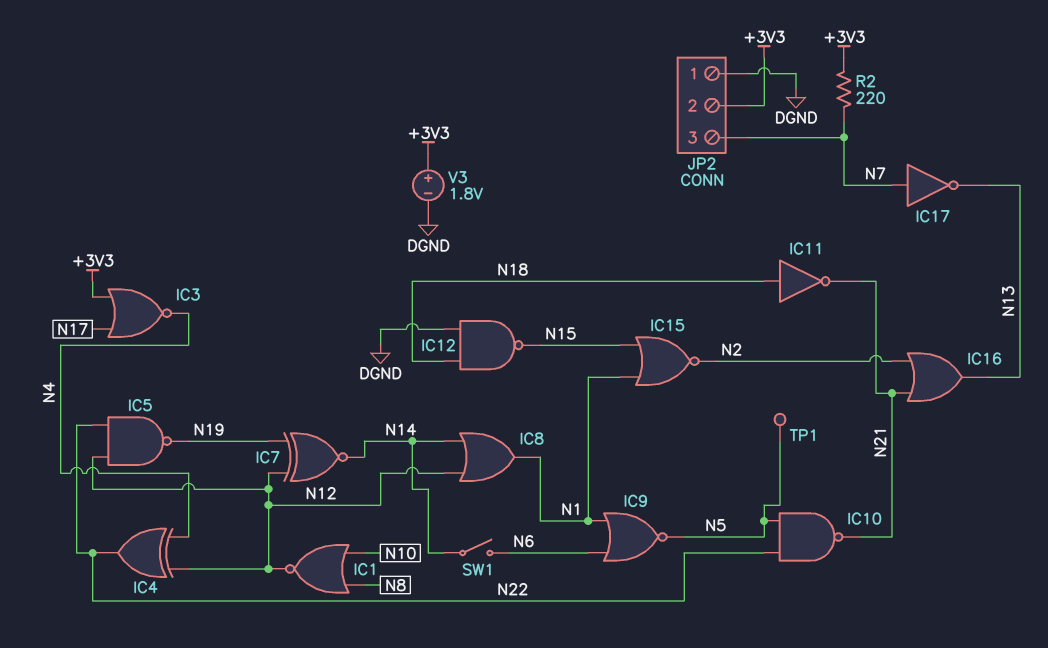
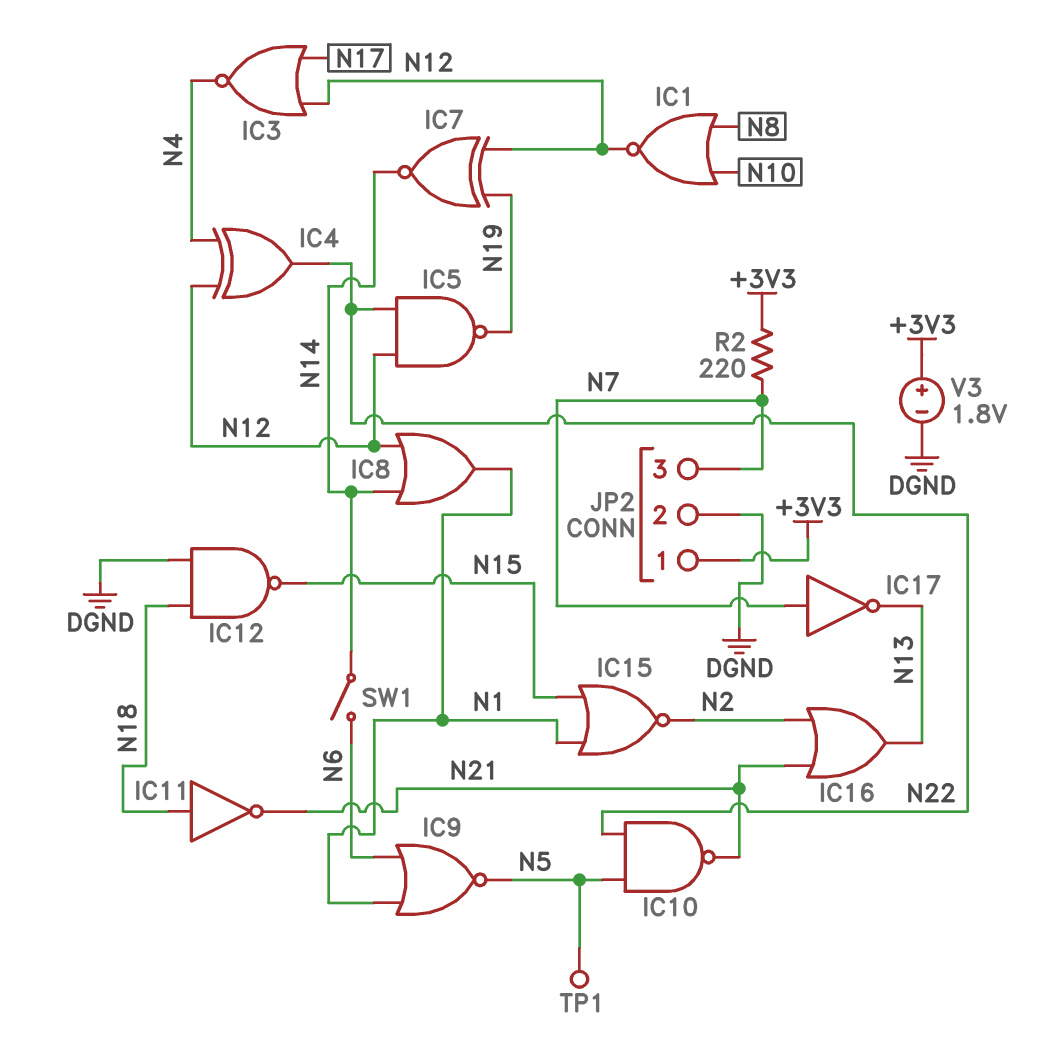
IC3: NOR (in +3V3, in N17, out N4) -> NOR (in N12, in N17, out N4)
JP2 pin 1: DGND -> +3V3
JP2 pin 2: +3V3 -> DGND

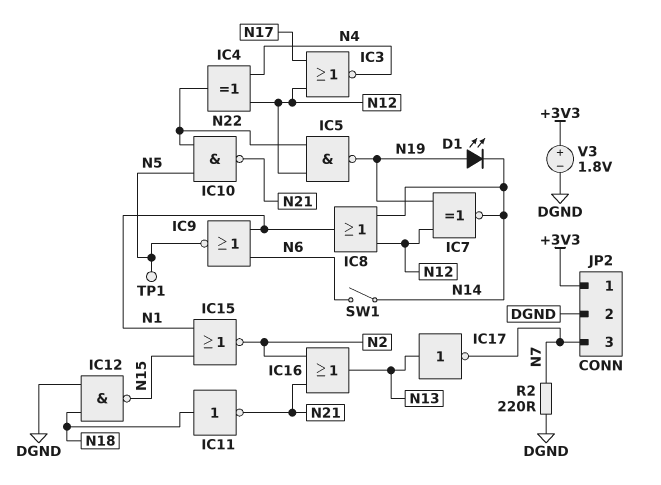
D1: none -> LED (A N19, K N14)
IC1: NOR (in N8, in N10, out N12) -> none
IC17: NOT (in N7, out N13) -> NOT (in N13, out N7)
R2: 220 (+3V3, N7) -> 220 (DGND, N7)

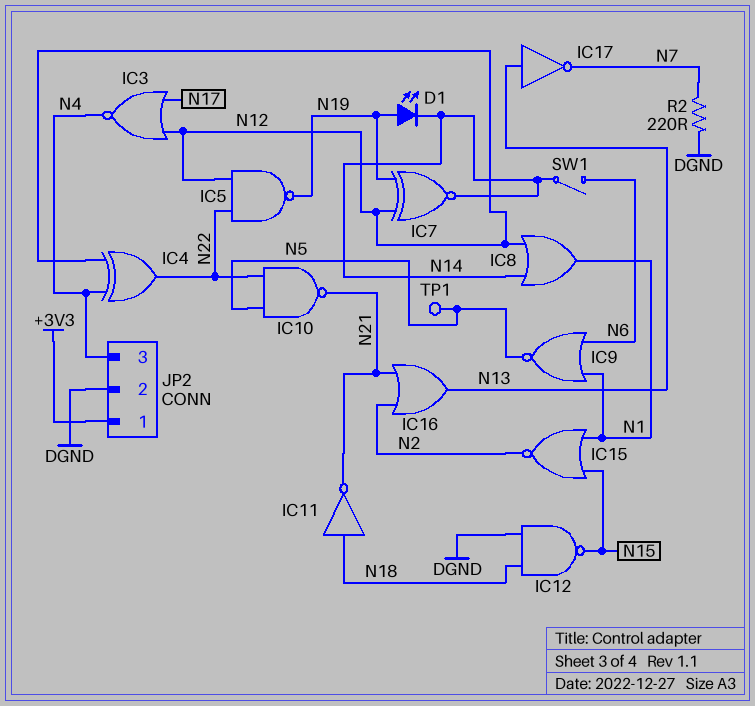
JP2 pin 3: N7 -> N4
V3: 1.8V (plus +3V3, minus DGND) -> none

